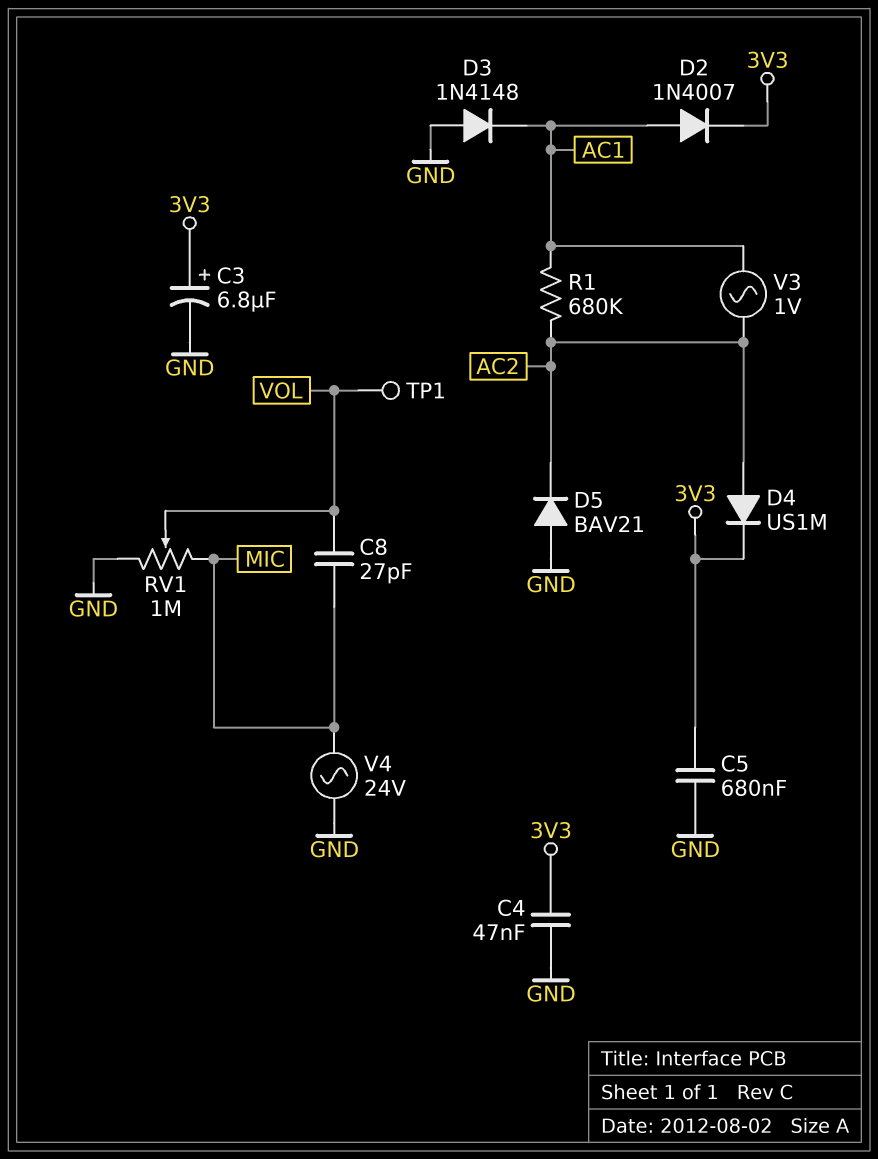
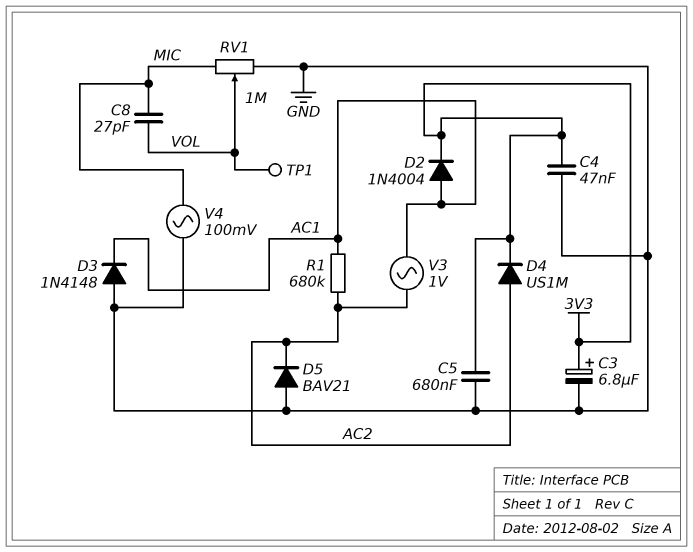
D2: diode 1N4007 (A AC1, K 3V3) -> diode 1N4004 (A AC1, K 3V3)
V4: AC 24V (GND, MIC) -> AC 100mV (GND, MIC)

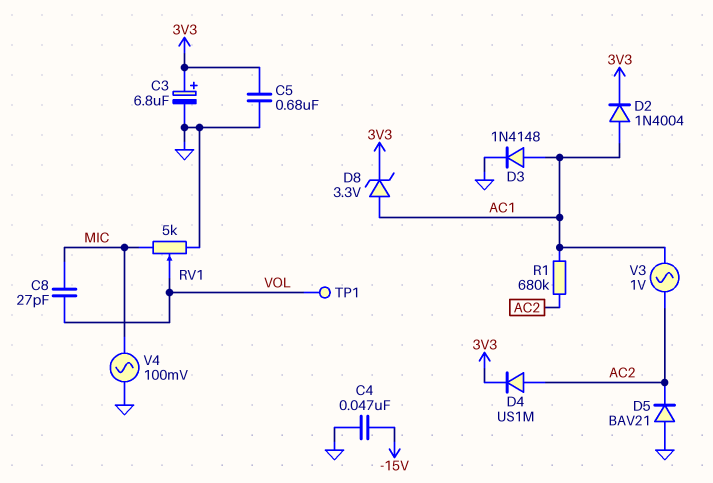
C4: 47nF (3V3, GND) -> 47nF (-15V, GND)
D3: diode 1N4148 (A GND, K AC1) -> diode 1N4148 (A AC1, K GND)
D8: none -> zener 3.3V (A AC1, K 3V3)
RV1: 1M (GND, MIC, wiper VOL) -> 5k (GND, MIC, wiper VOL)

